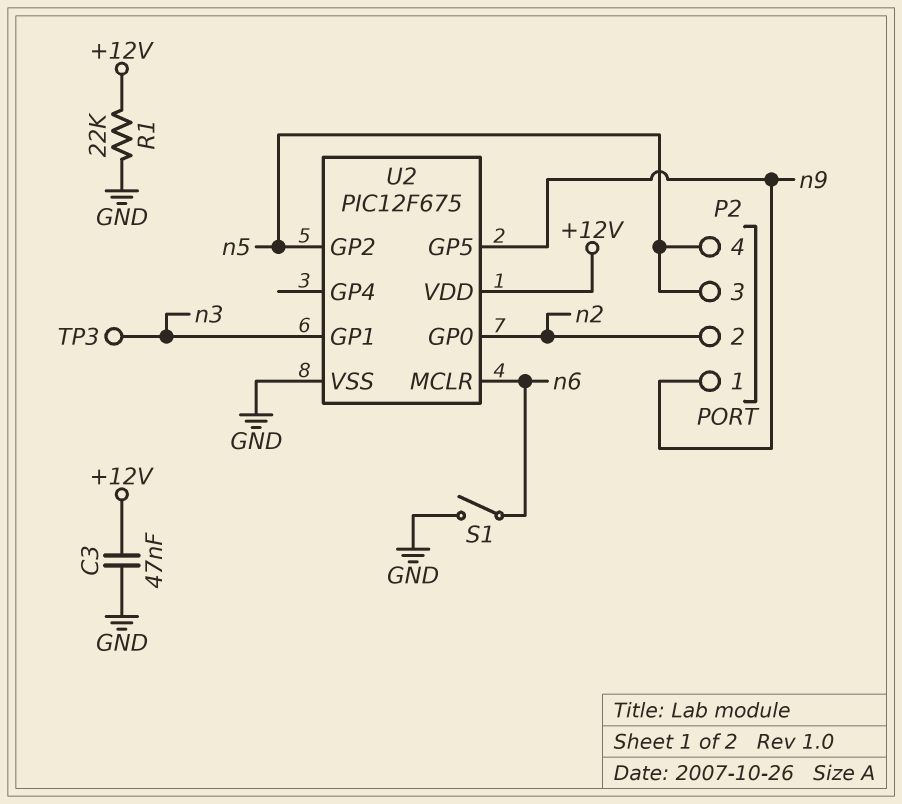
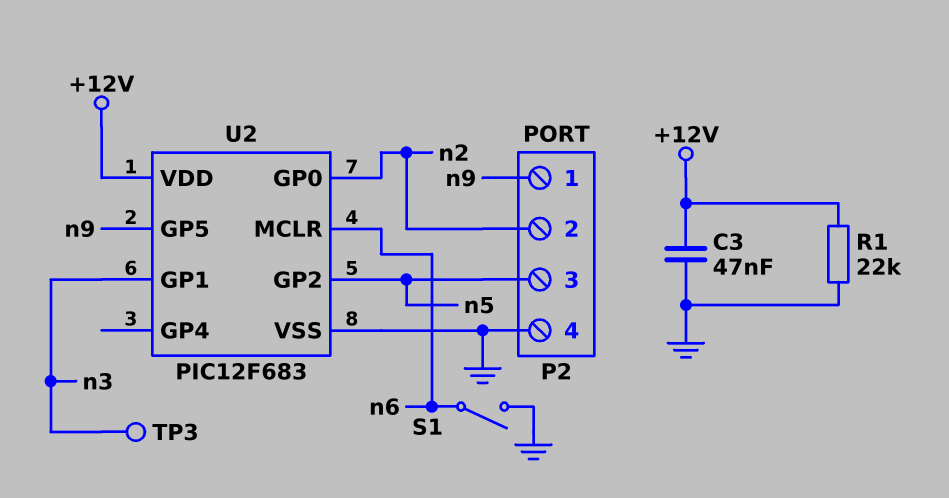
P2 pin 4: n5 -> GND
U2: PIC12F675 -> PIC12F683

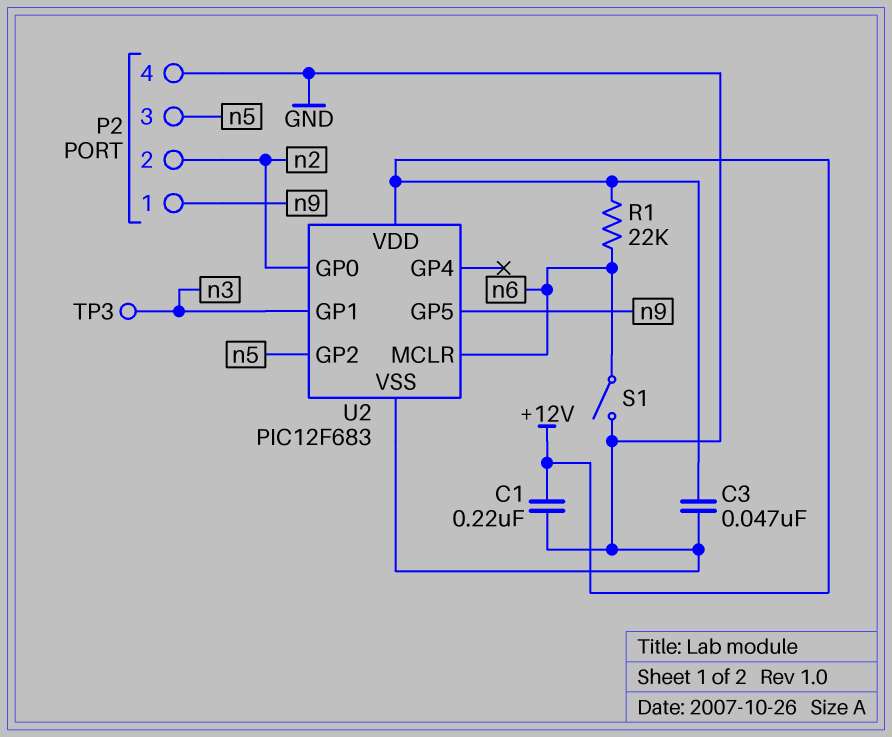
C1: none -> 220nF (+12V, GND)
R1: 22k (+12V, GND) -> 22k (+12V, n6)

